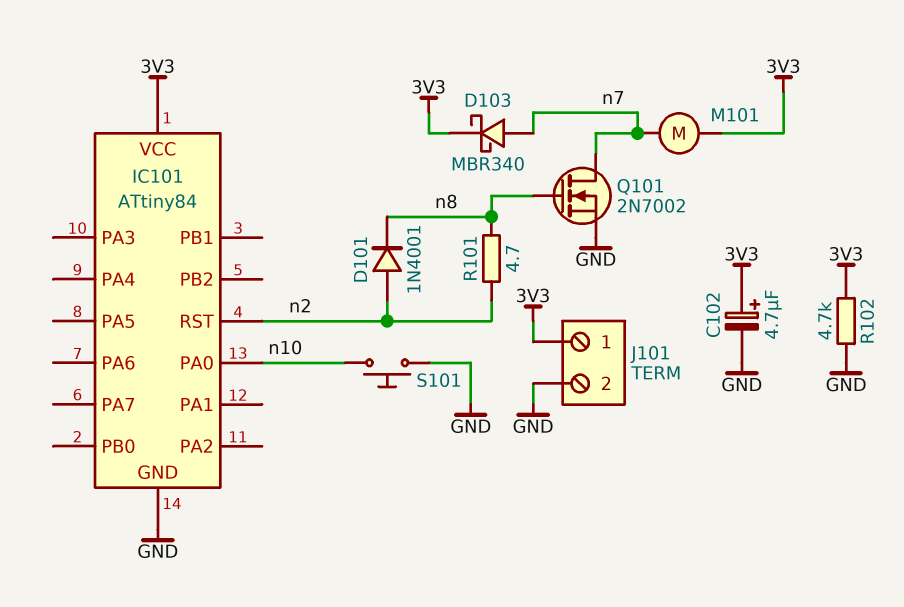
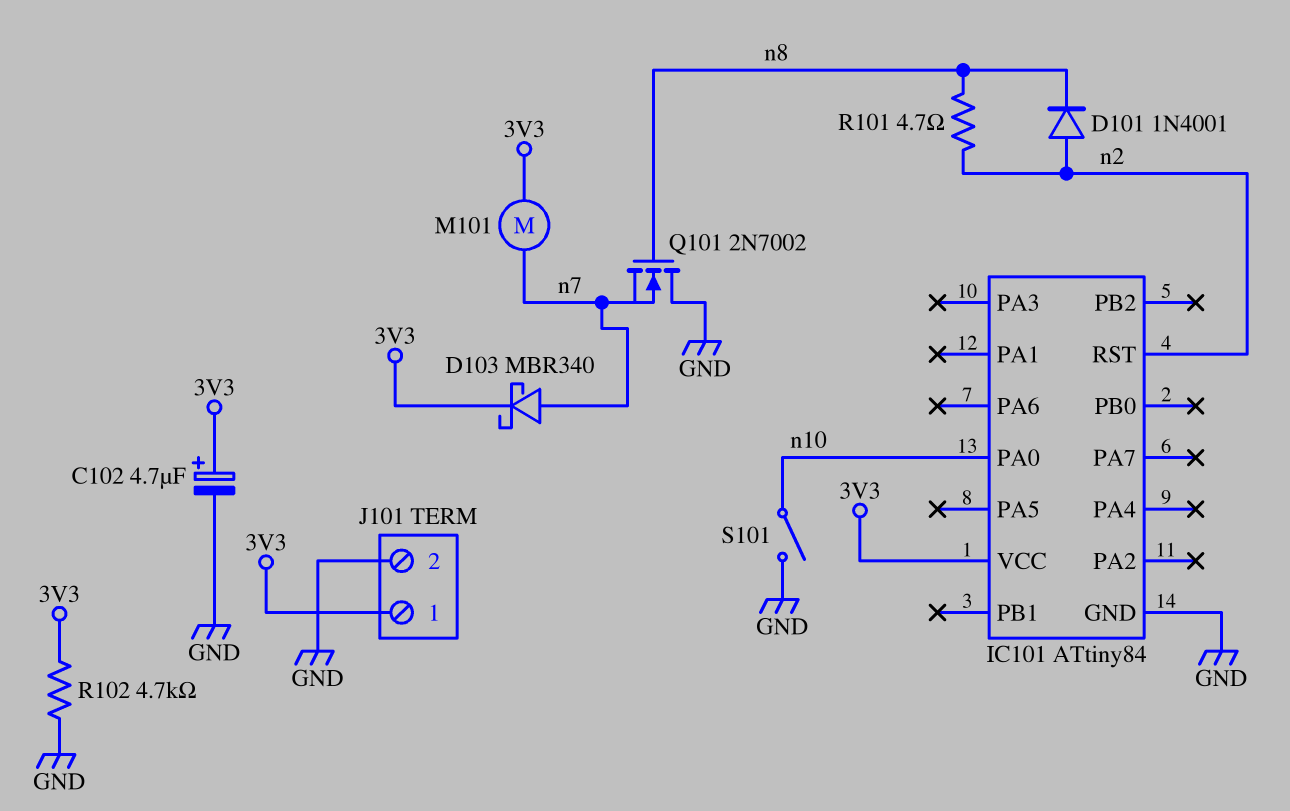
Q101: NMOS 2N7002 (G n8, D n7, S GND) -> NMOS 2N7002 (G n8, D GND, S n7)
S101: button (GND, n10) -> switch (GND, n10)

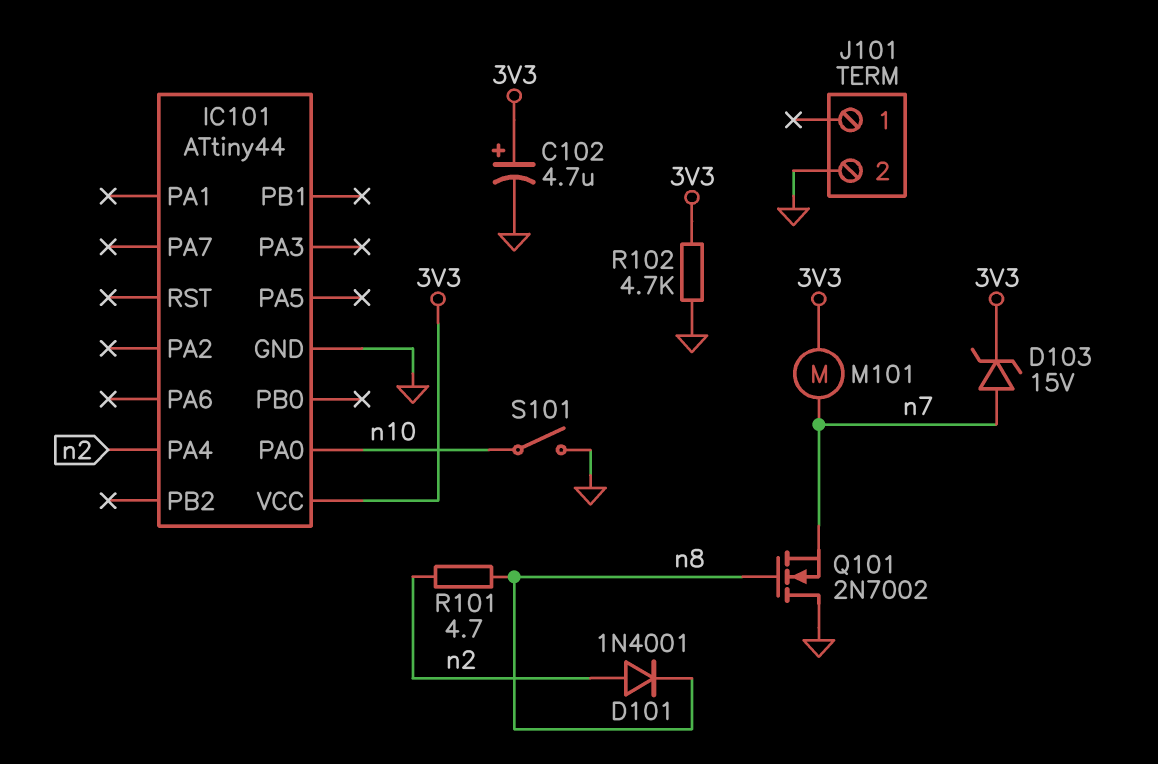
D103: schottky MBR340 (A n7, K 3V3) -> zener 15V (A n7, K 3V3)
IC101: ATtiny84 -> ATtiny44
IC101 pin PA4: none -> n2
IC101 pin RST: n2 -> none
J101 pin 1: 3V3 -> none

